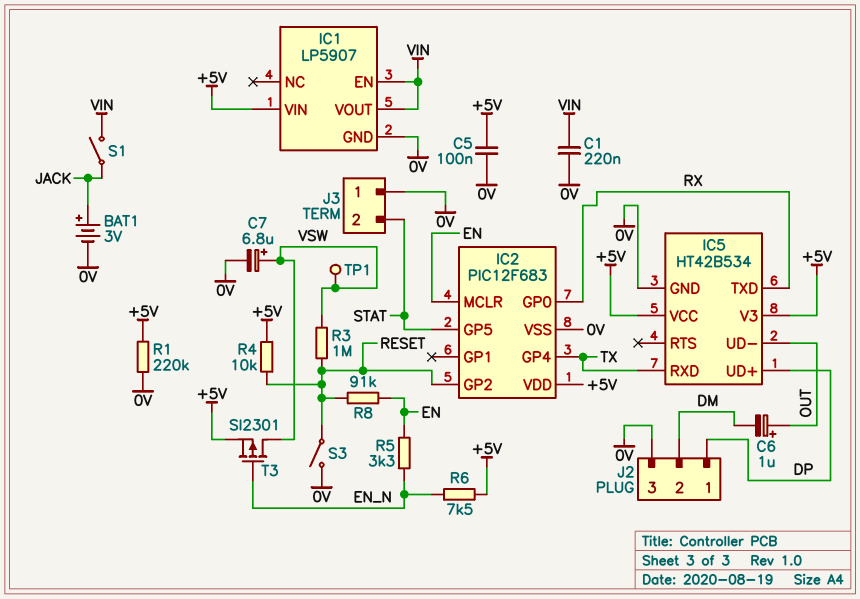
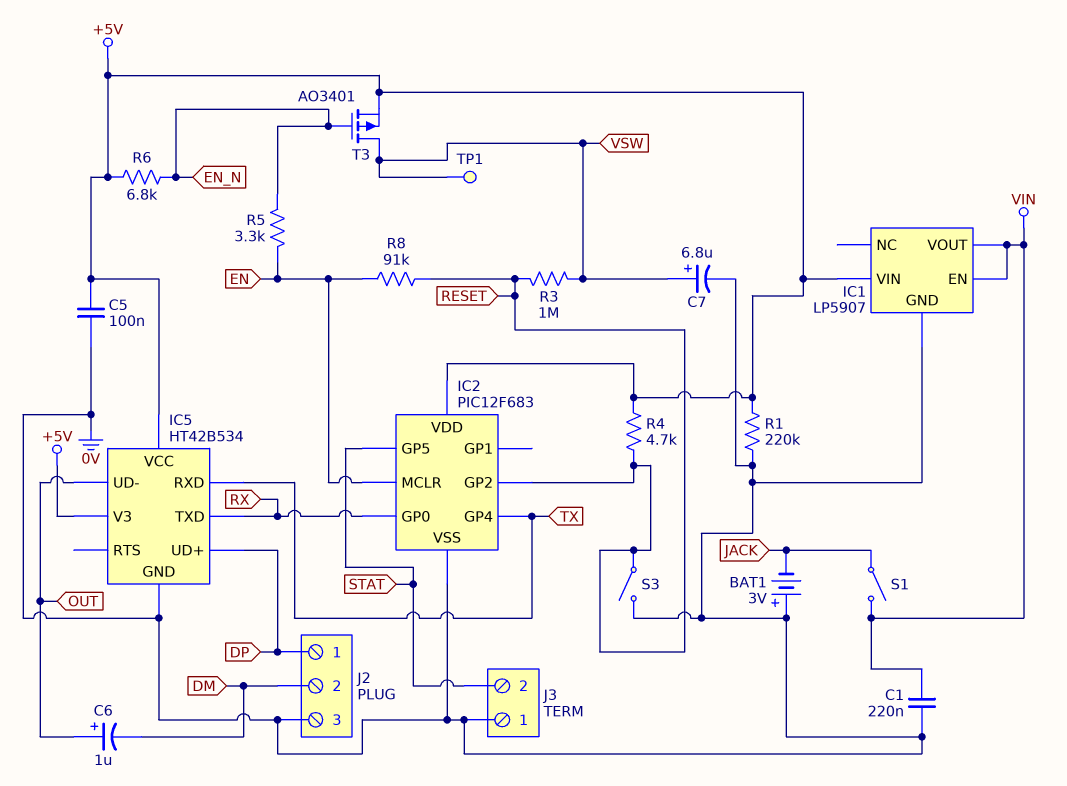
BAT1: 3V (plus JACK, minus 0V) -> 3V (plus 0V, minus JACK)
R4: 10k (+5V, RESET) -> 4.7k (+5V, RESET)
R6: 7.5k (+5V, EN_N) -> 6.8k (+5V, EN_N)
T3: PMOS SI2301 (G EN_N, D VSW, S +5V) -> PMOS AO3401 (G EN_N, D VSW, S +5V)

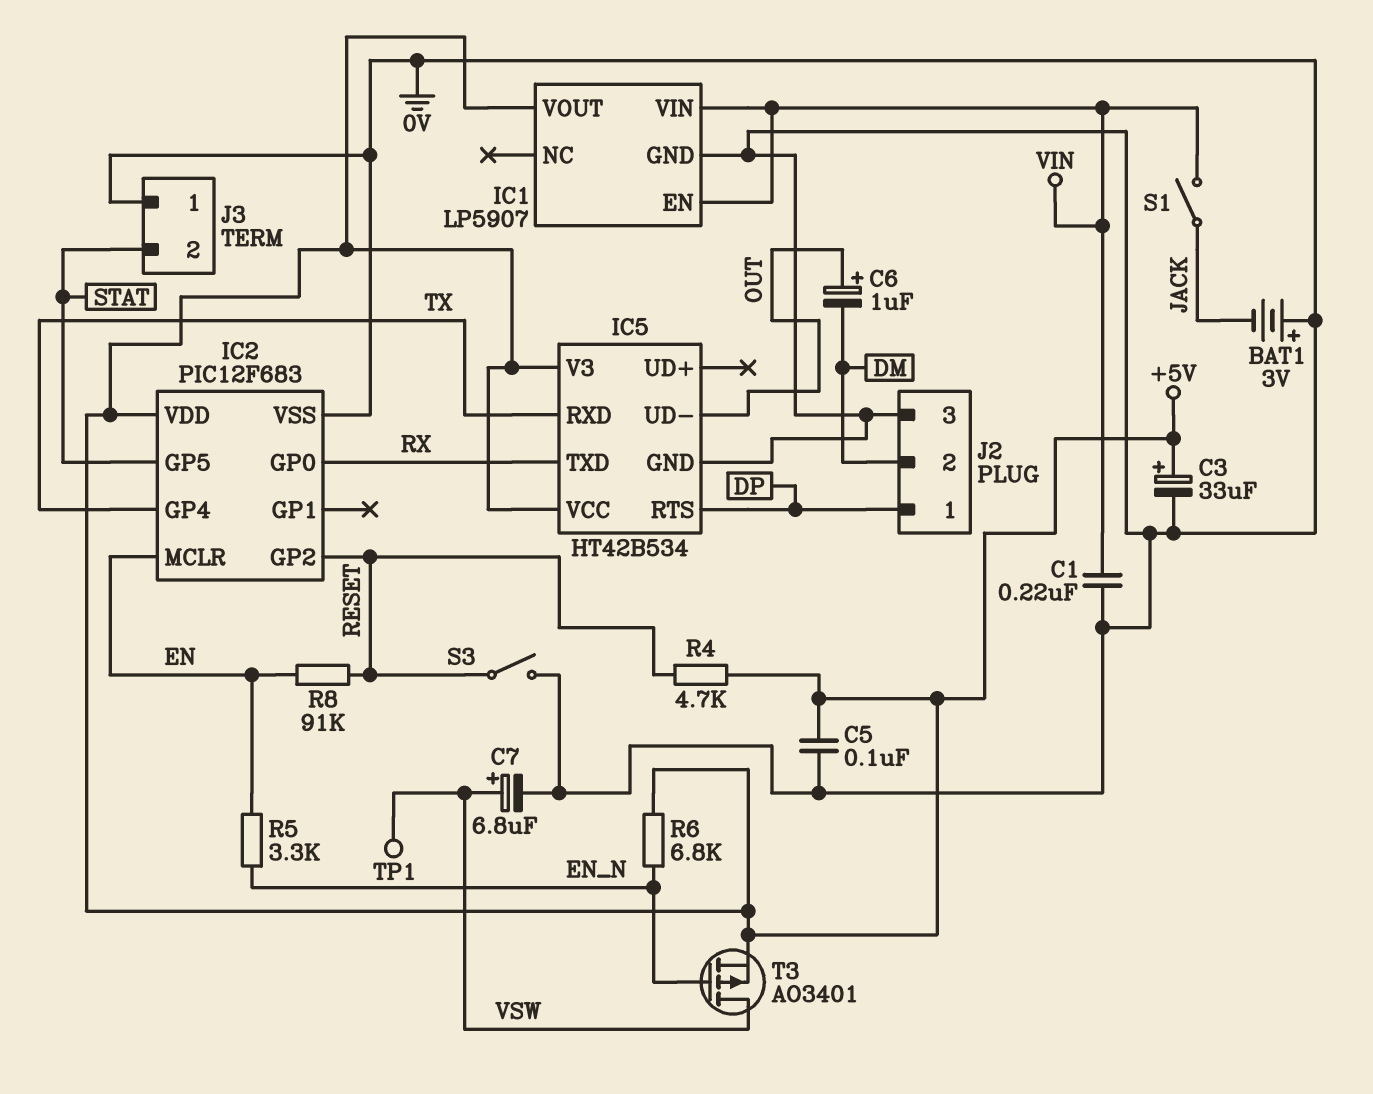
C3: none -> 33uF (plus +5V, minus 0V)
IC1 pin VIN: +5V -> VIN
IC1 pin VOUT: VIN -> +5V
IC5 pin RTS: none -> DP
IC5 pin UD+: DP -> none
R1: 220k (+5V, 0V) -> none
R3: 1M (RESET, VSW) -> none

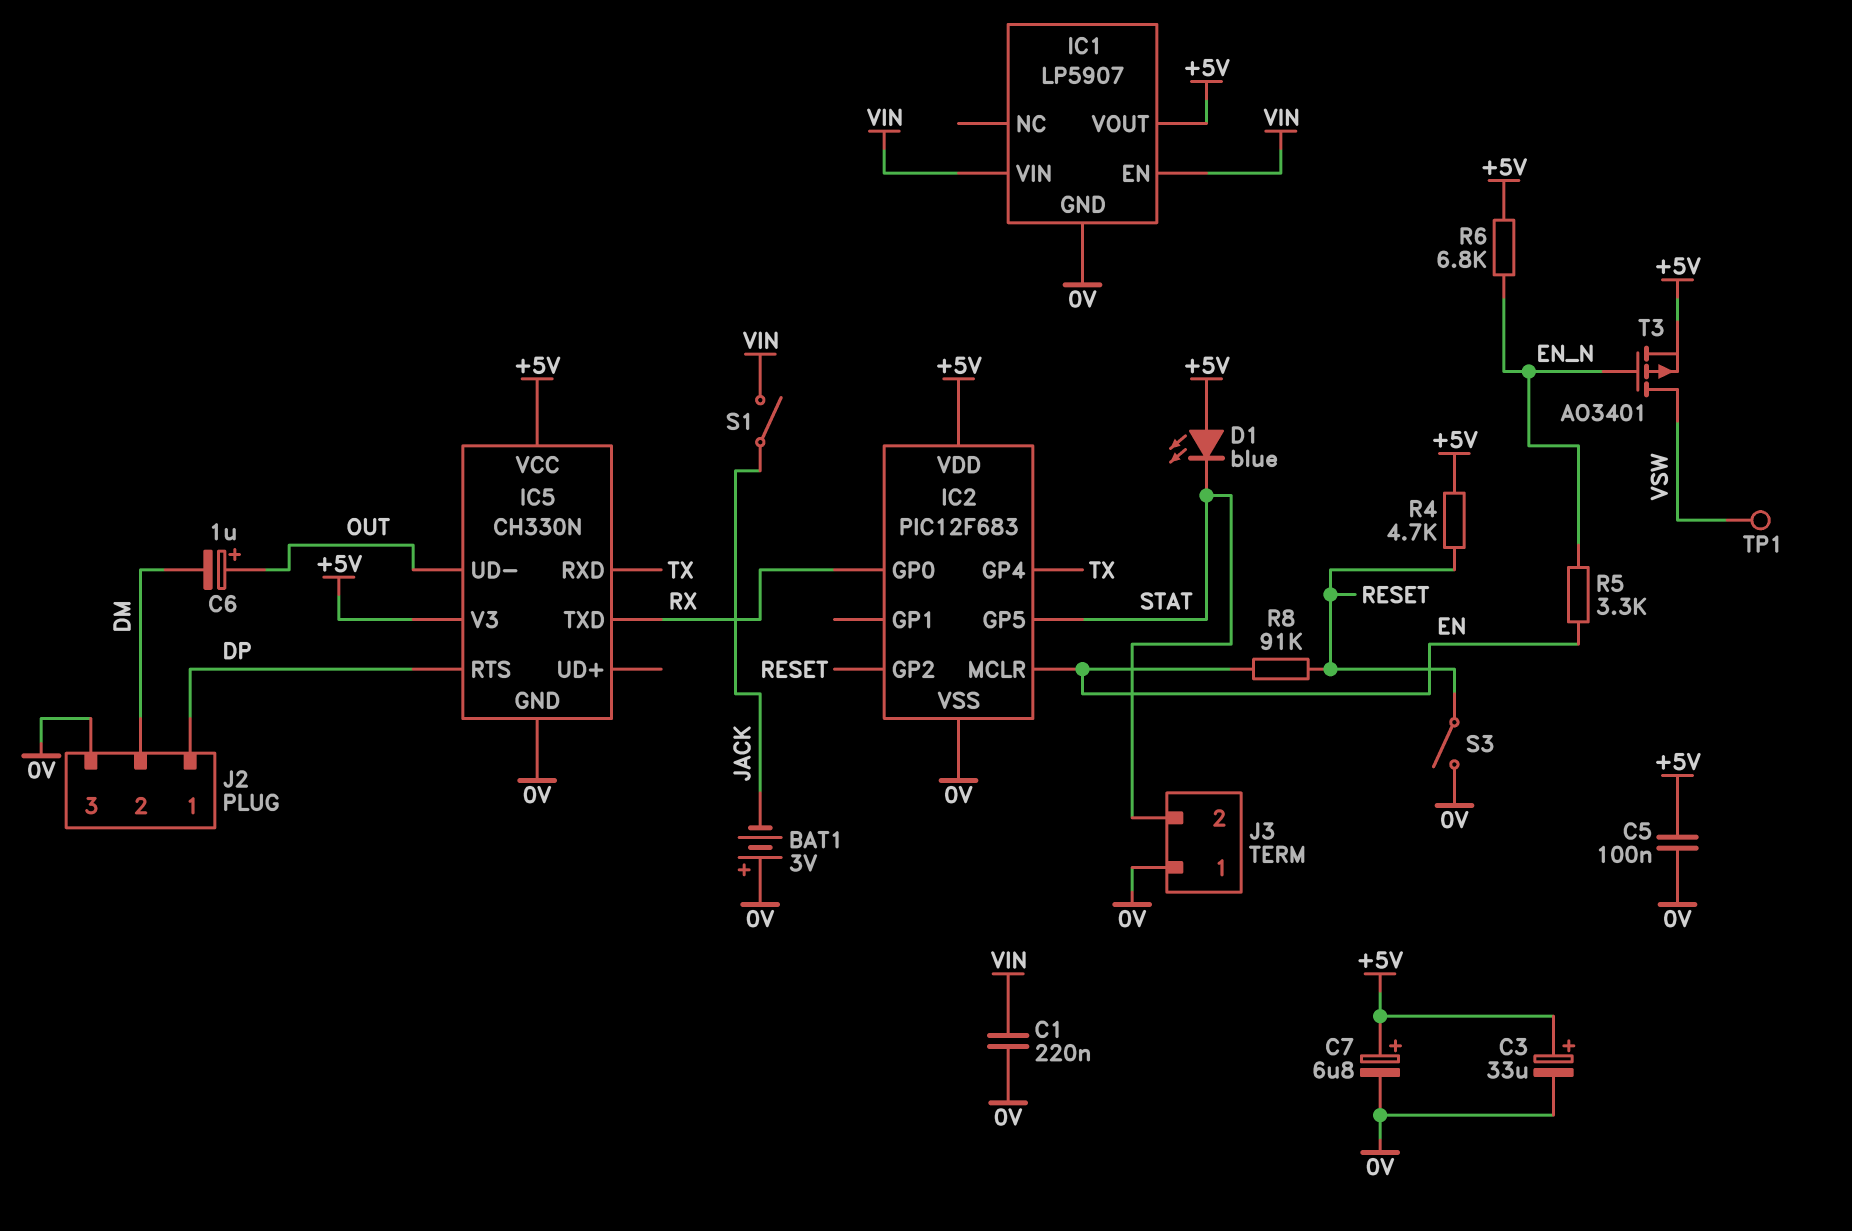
C7: 6.8uF (plus VSW, minus 0V) -> 6.8uF (plus +5V, minus 0V)
D1: none -> LED blue (A +5V, K STAT)
IC5: HT42B534 -> CH330N

